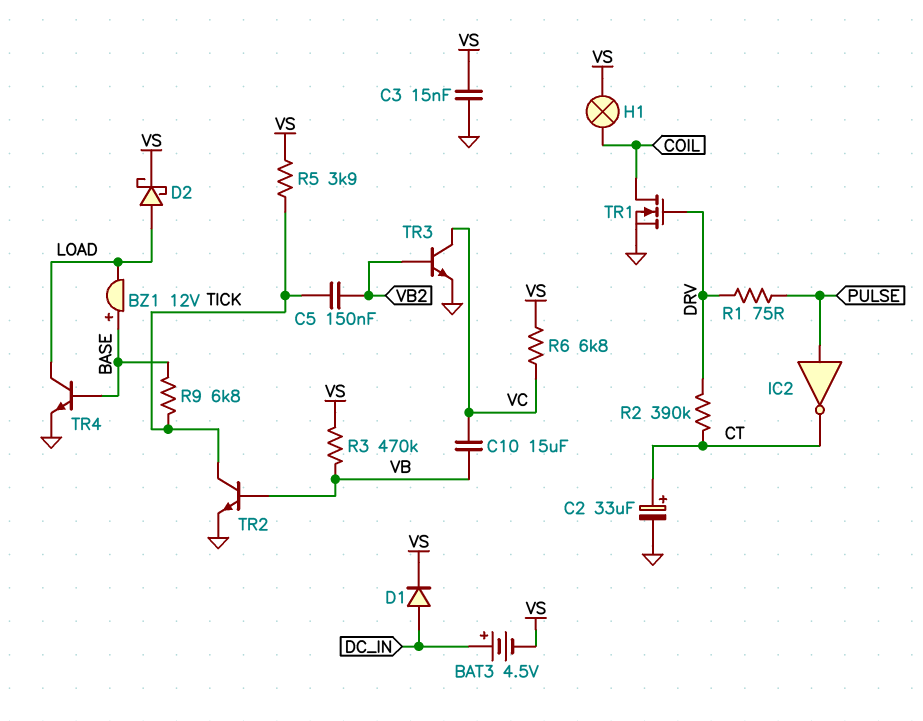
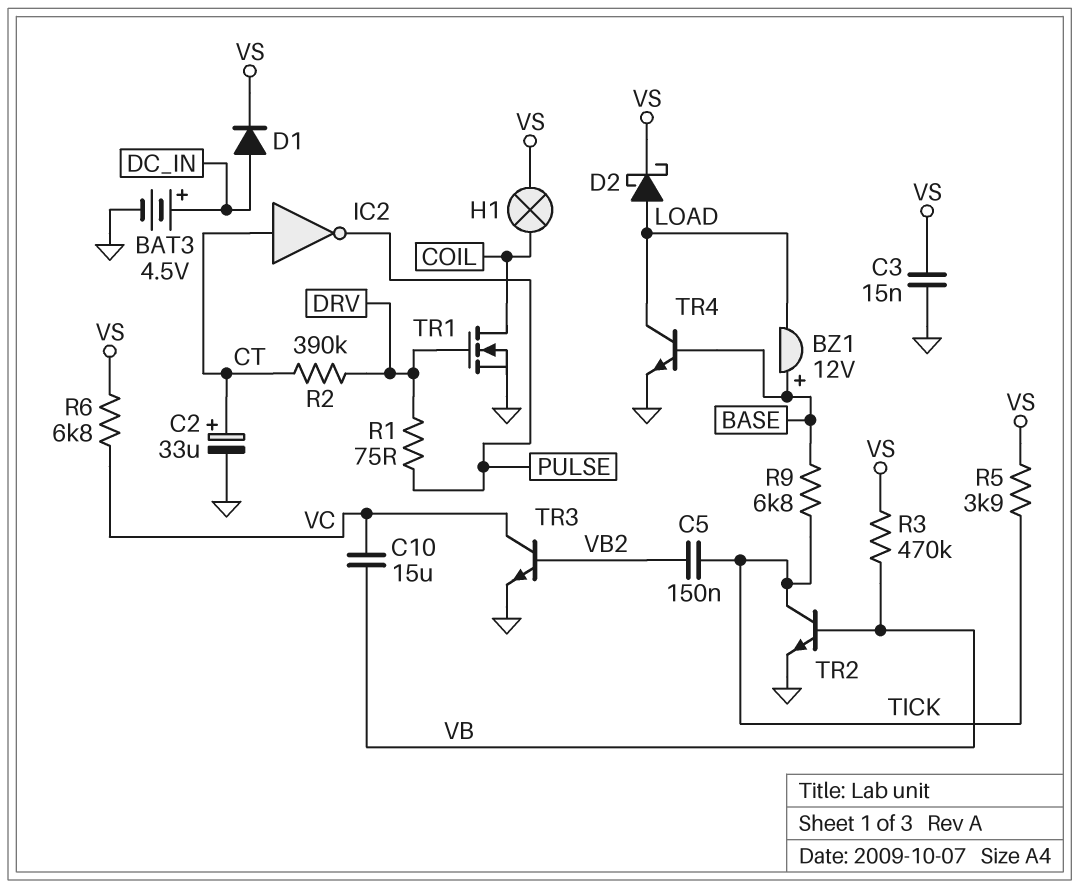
BAT3: 4.5V (plus DC_IN, minus VS) -> 4.5V (plus DC_IN, minus GND)
IC2: NOT (in PULSE, out CT) -> NOT (in CT, out PULSE)

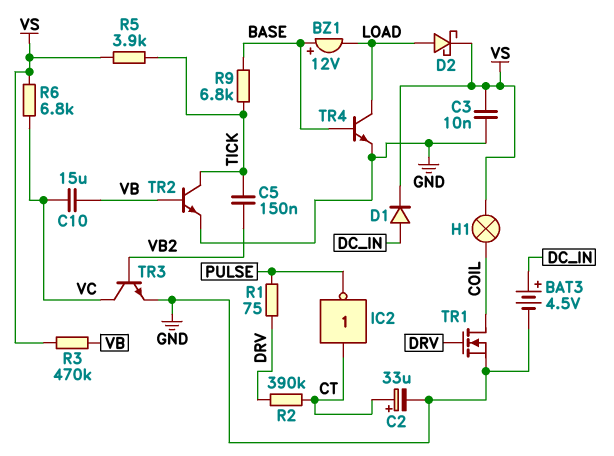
C3: 15nF (GND, VS) -> 10nF (GND, VS)

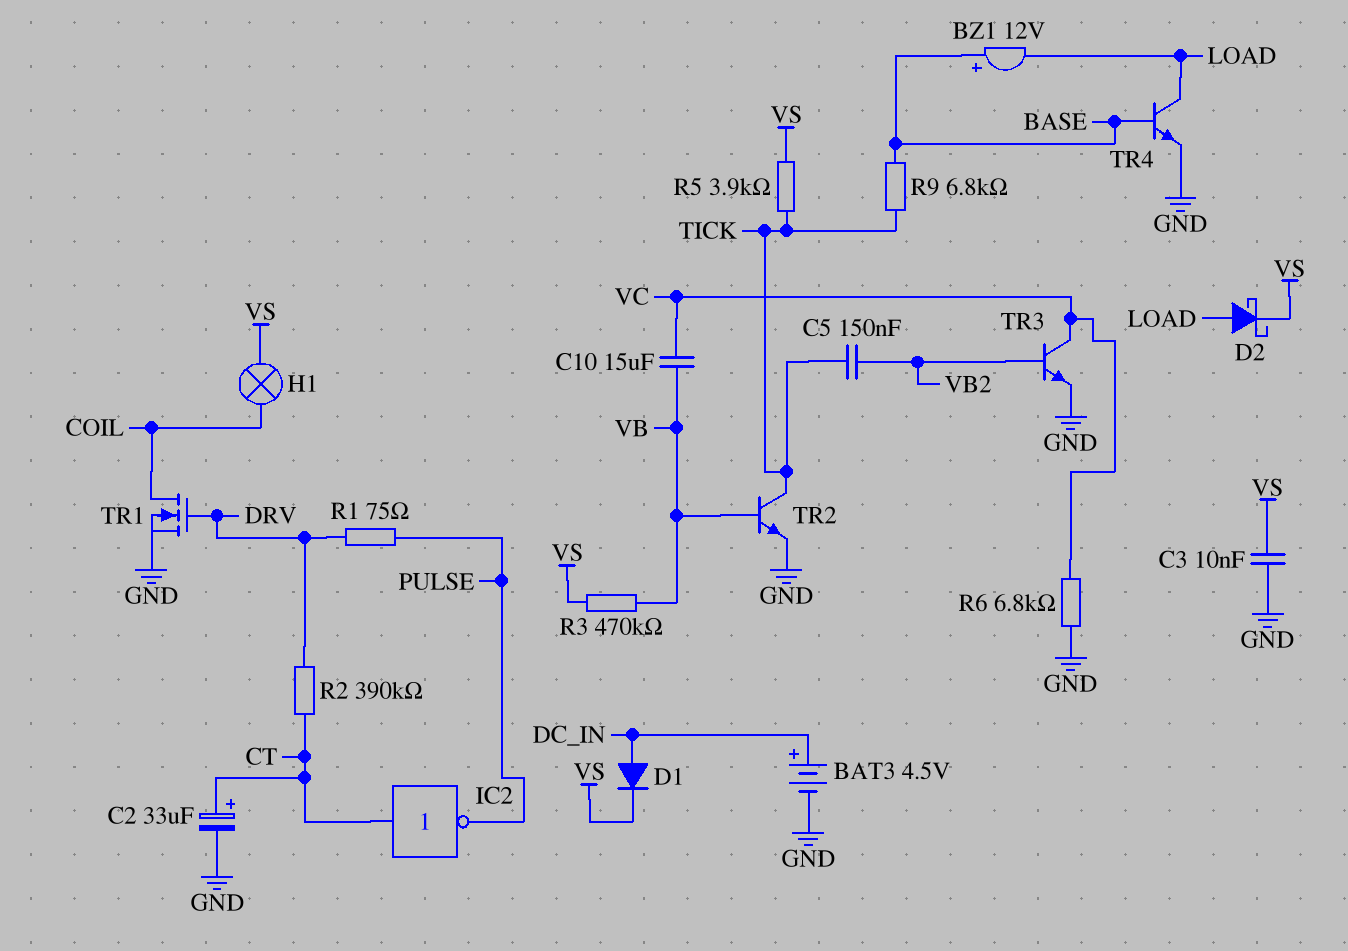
R6: 6.8k (VC, VS) -> 6.8k (GND, VC)

